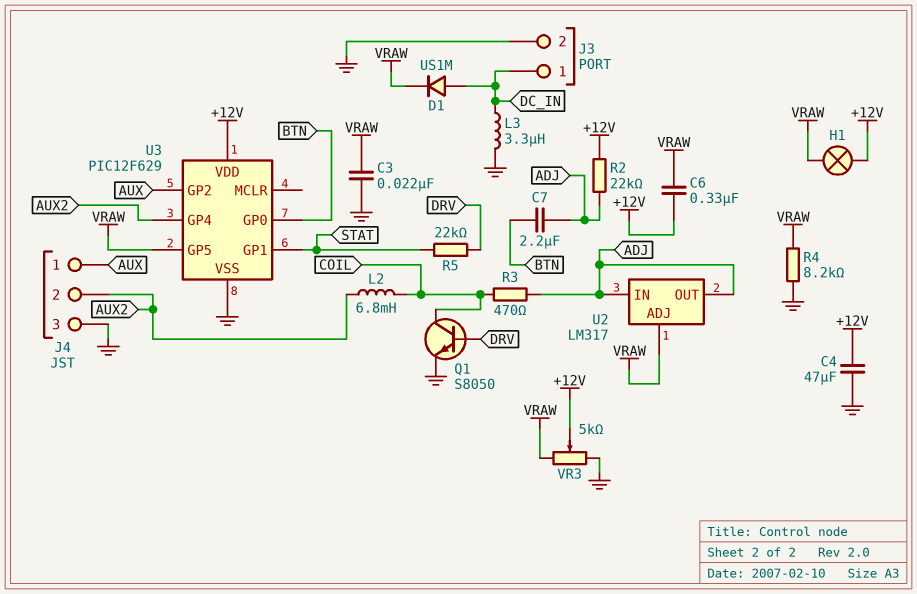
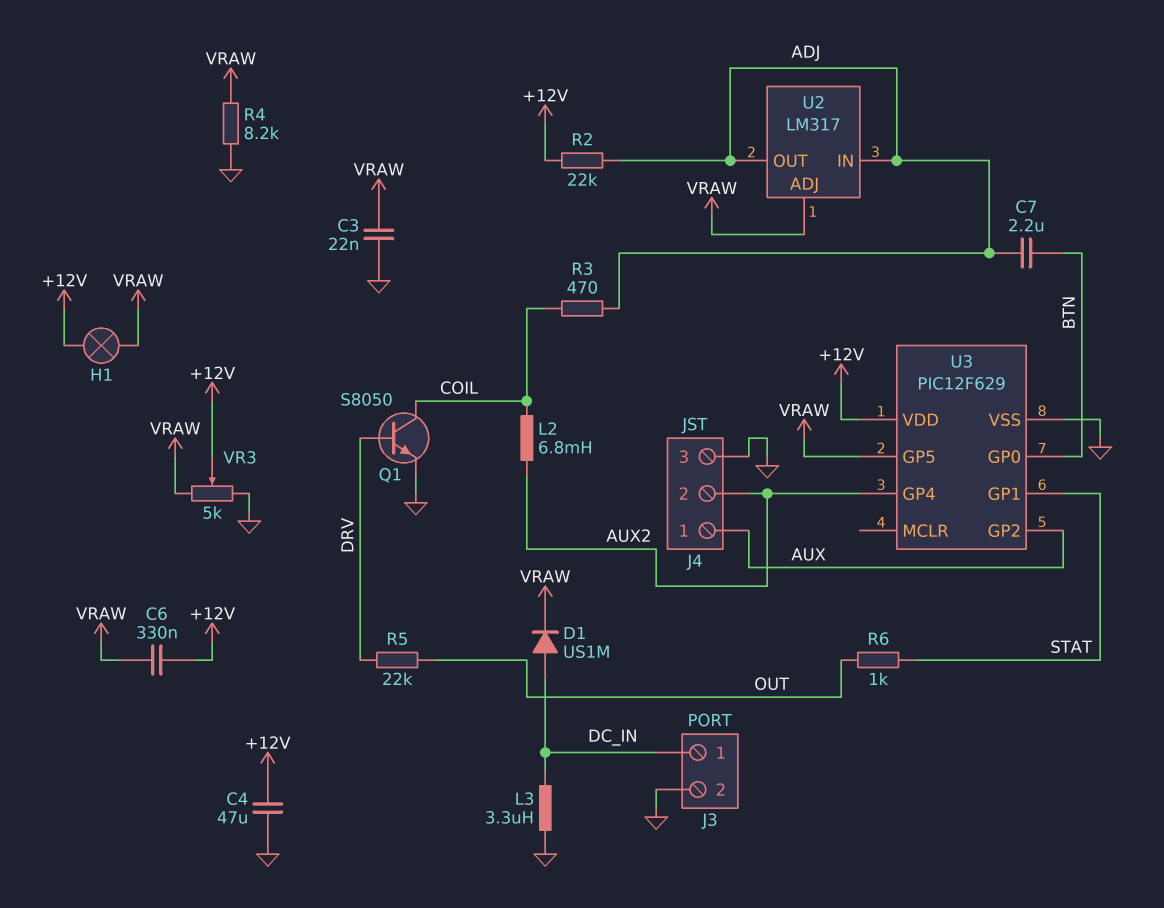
R5: 22k (DRV, STAT) -> 22k (DRV, OUT)
R6: none -> 1k (OUT, STAT)

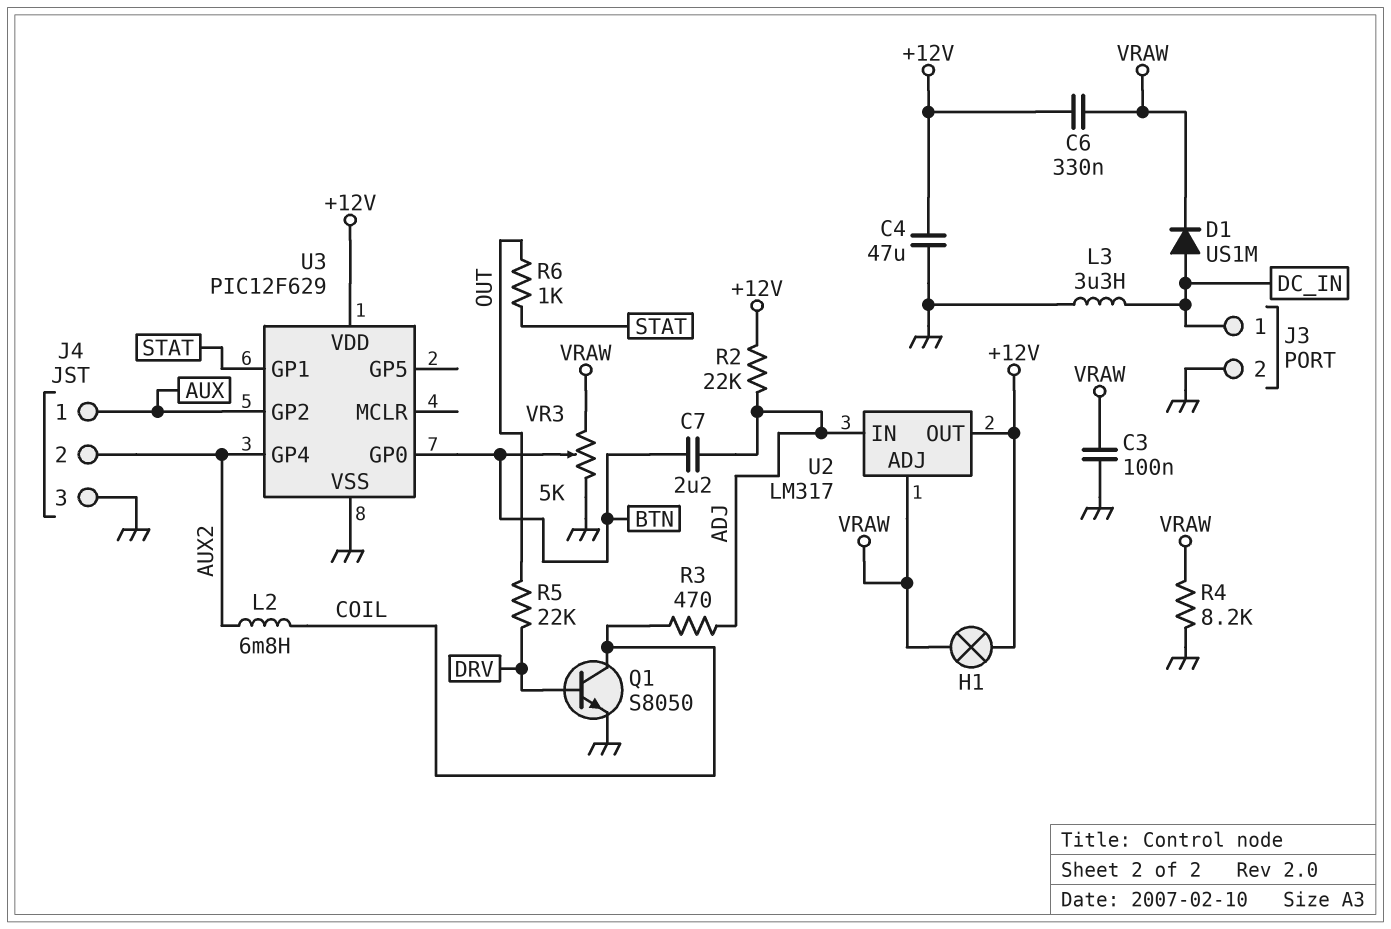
C3: 22nF (GND, VRAW) -> 100nF (GND, VRAW)
U2 pin OUT: ADJ -> +12V
U3 pin GP5: VRAW -> none
VR3: 5k (GND, VRAW, wiper +12V) -> 5k (GND, VRAW, wiper BTN)

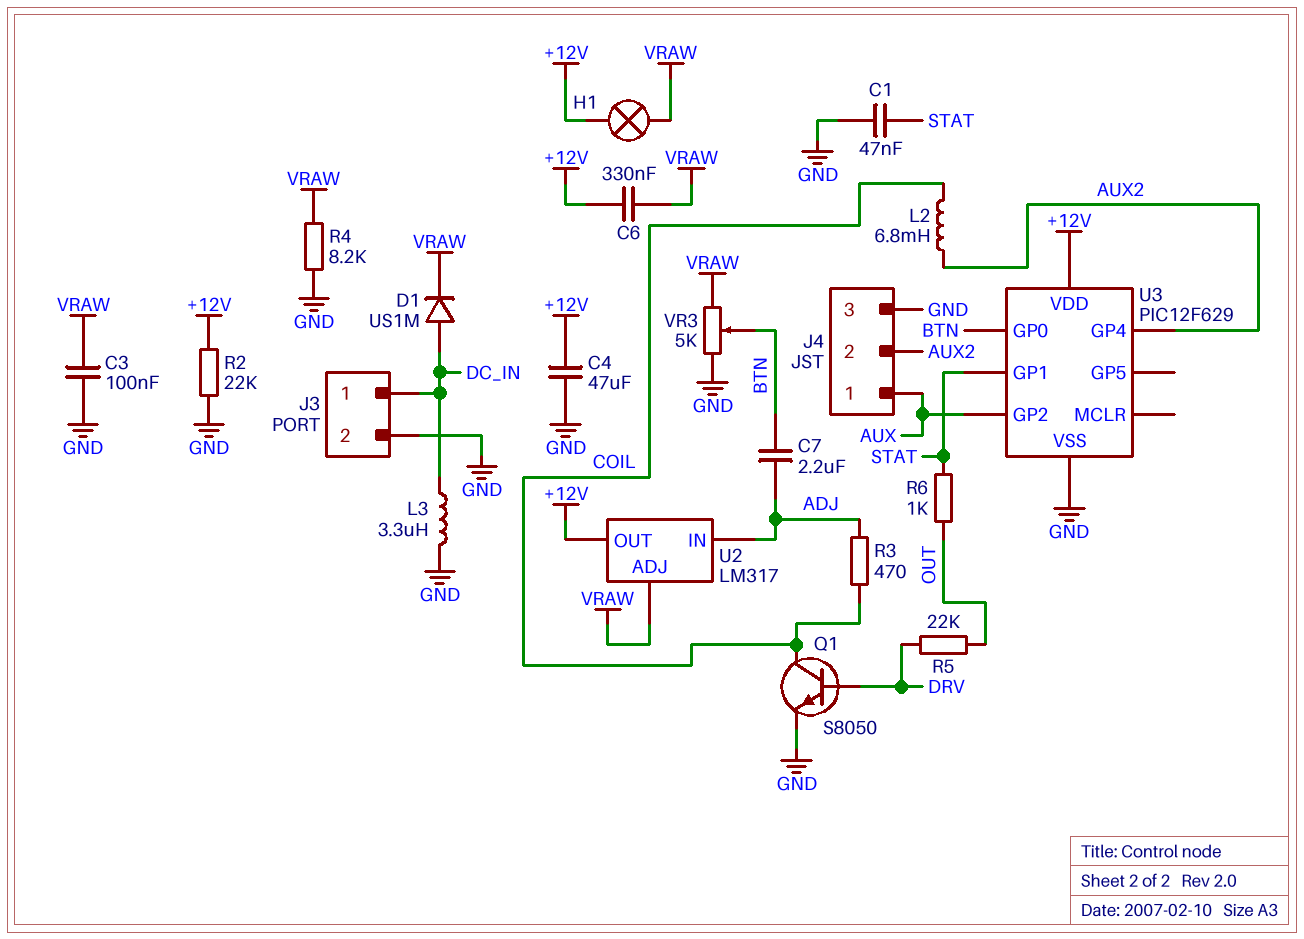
C1: none -> 47nF (GND, STAT)
R2: 22k (+12V, ADJ) -> 22k (+12V, GND)

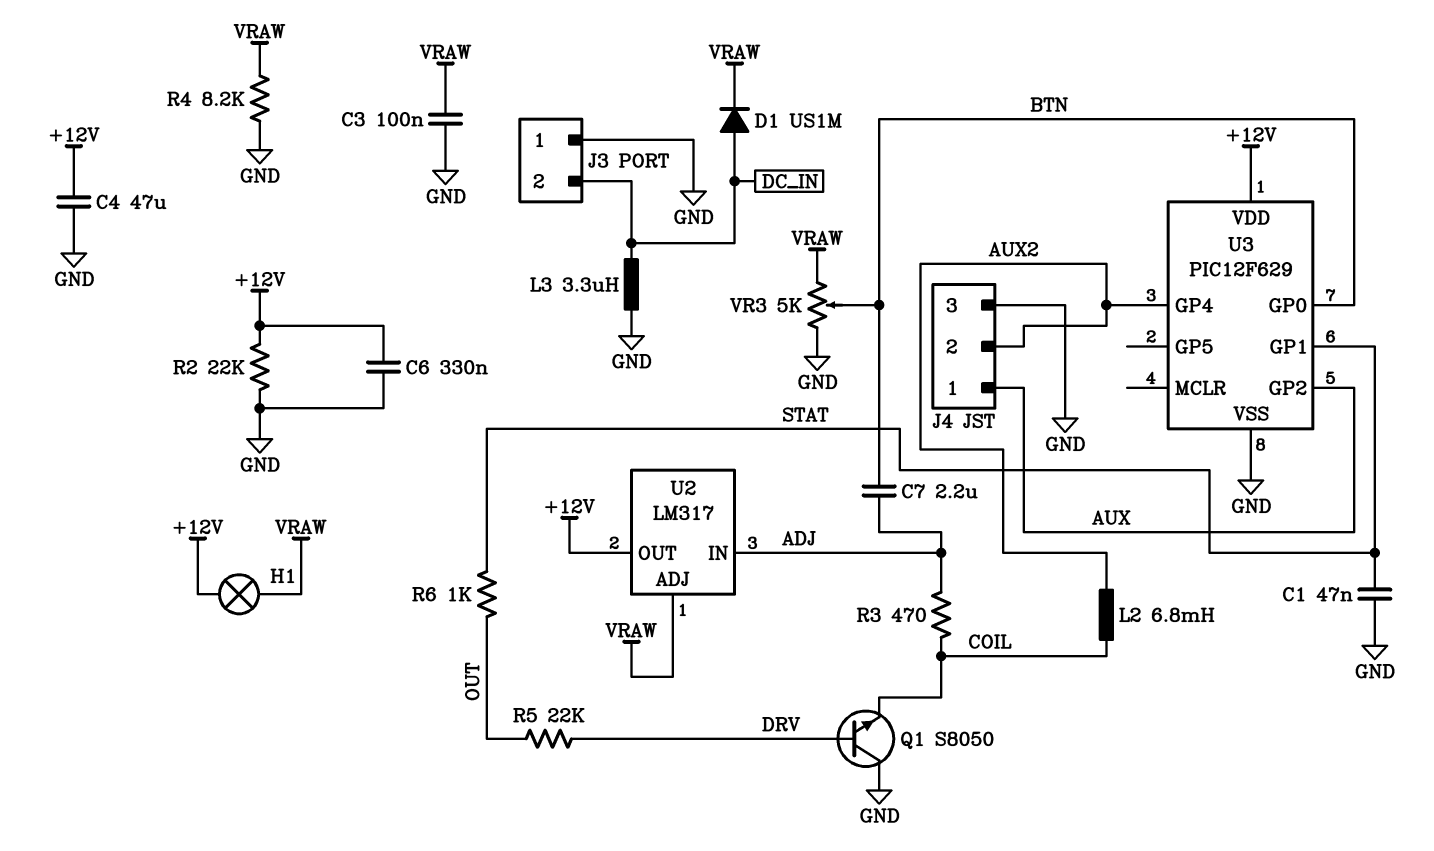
C6: 330nF (+12V, VRAW) -> 330nF (+12V, GND)
J3 pin 1: DC_IN -> GND
J3 pin 2: GND -> DC_IN
Q1: NPN S8050 (B DRV, C COIL, E GND) -> NPN S8050 (B DRV, C GND, E COIL)

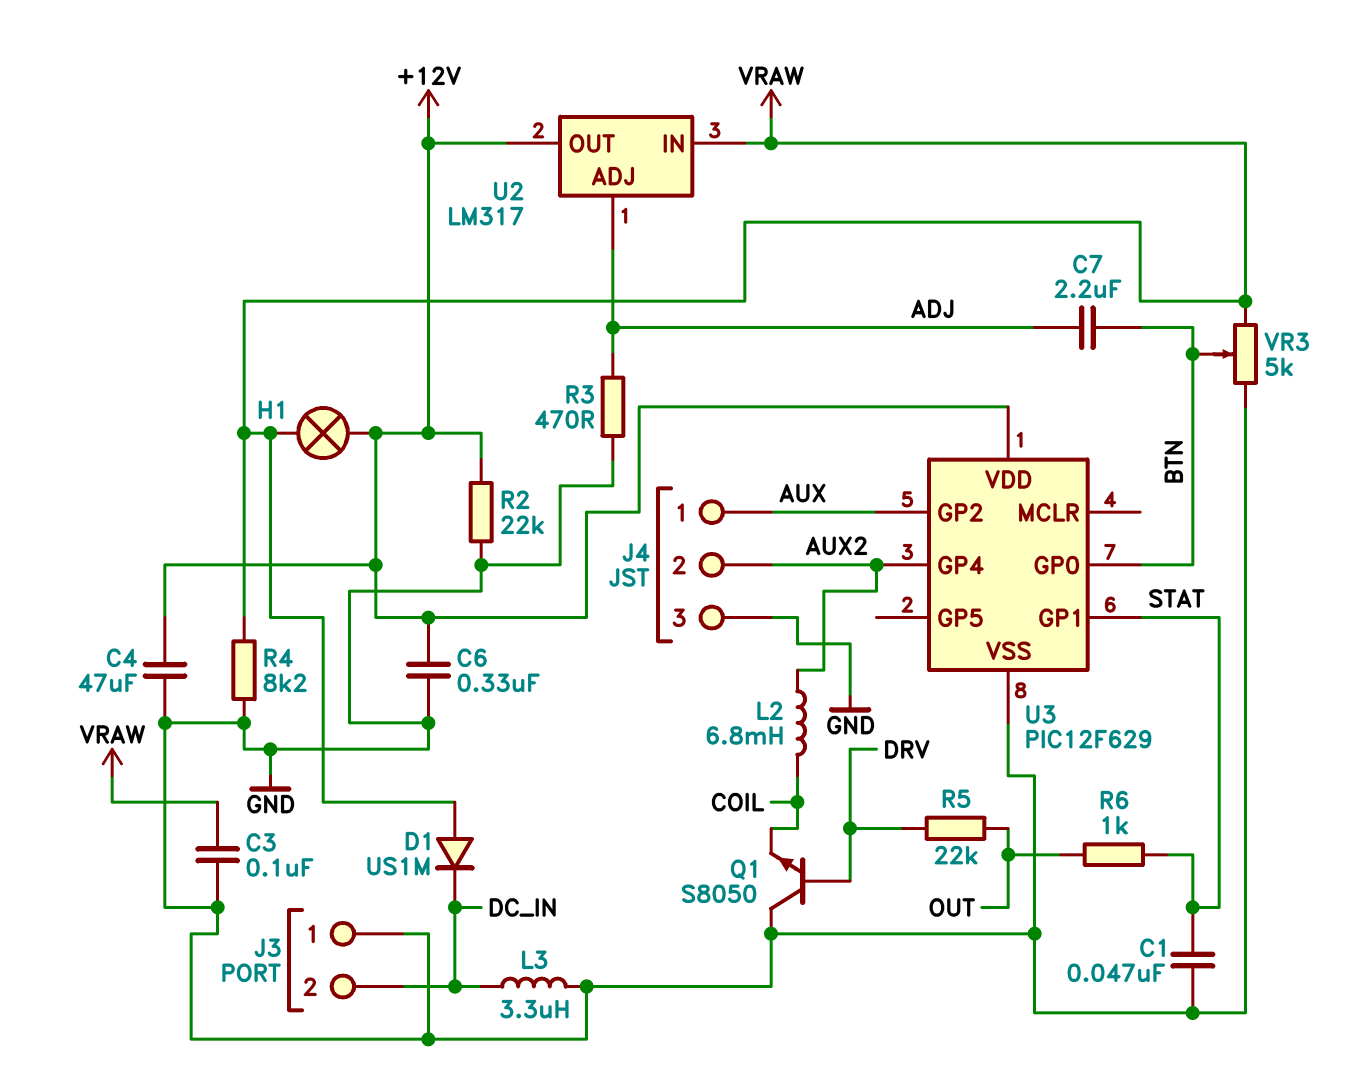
D1: diode US1M (A DC_IN, K VRAW) -> diode US1M (A VRAW, K DC_IN)
R3: 470 (ADJ, COIL) -> 470 (ADJ, GND)
U2 pin ADJ: VRAW -> ADJ
U2 pin IN: ADJ -> VRAW

